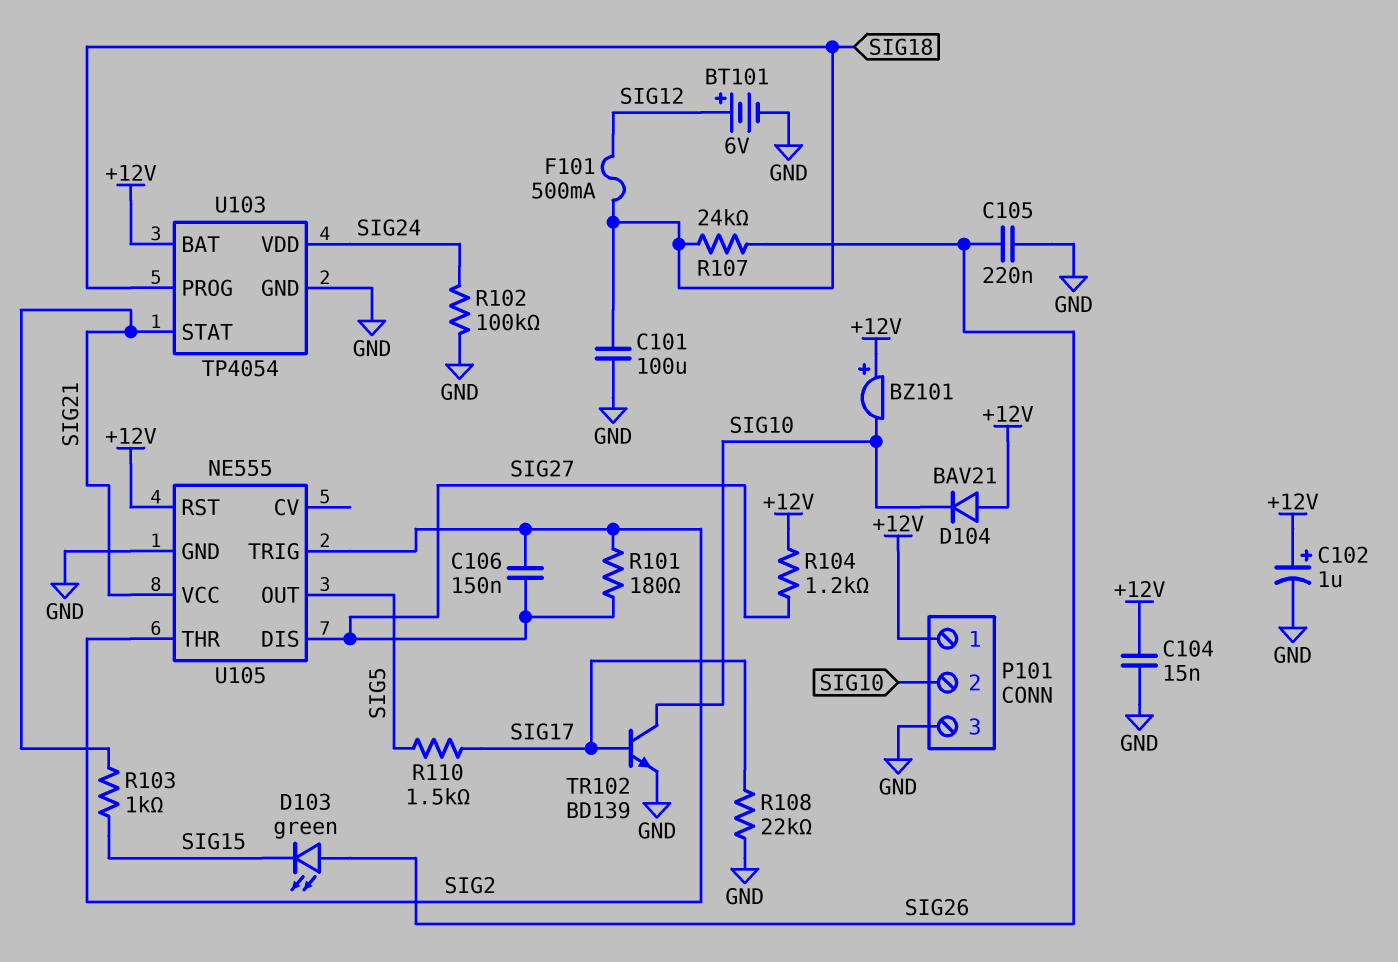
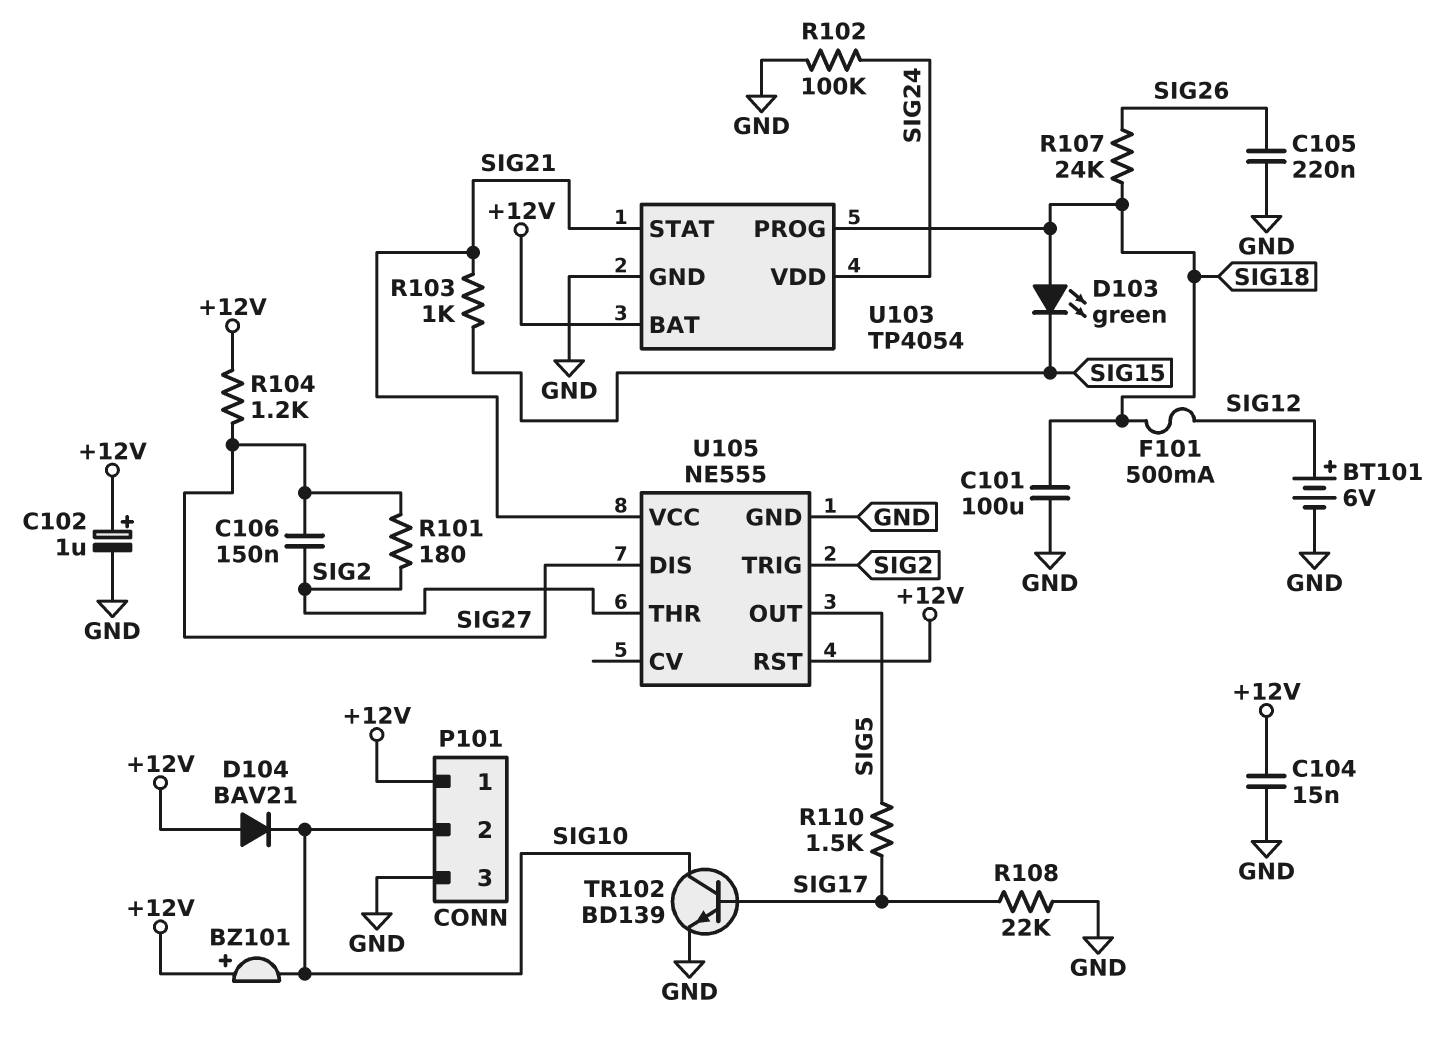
D103: LED green (A SIG26, K SIG15) -> LED green (A SIG18, K SIG15)

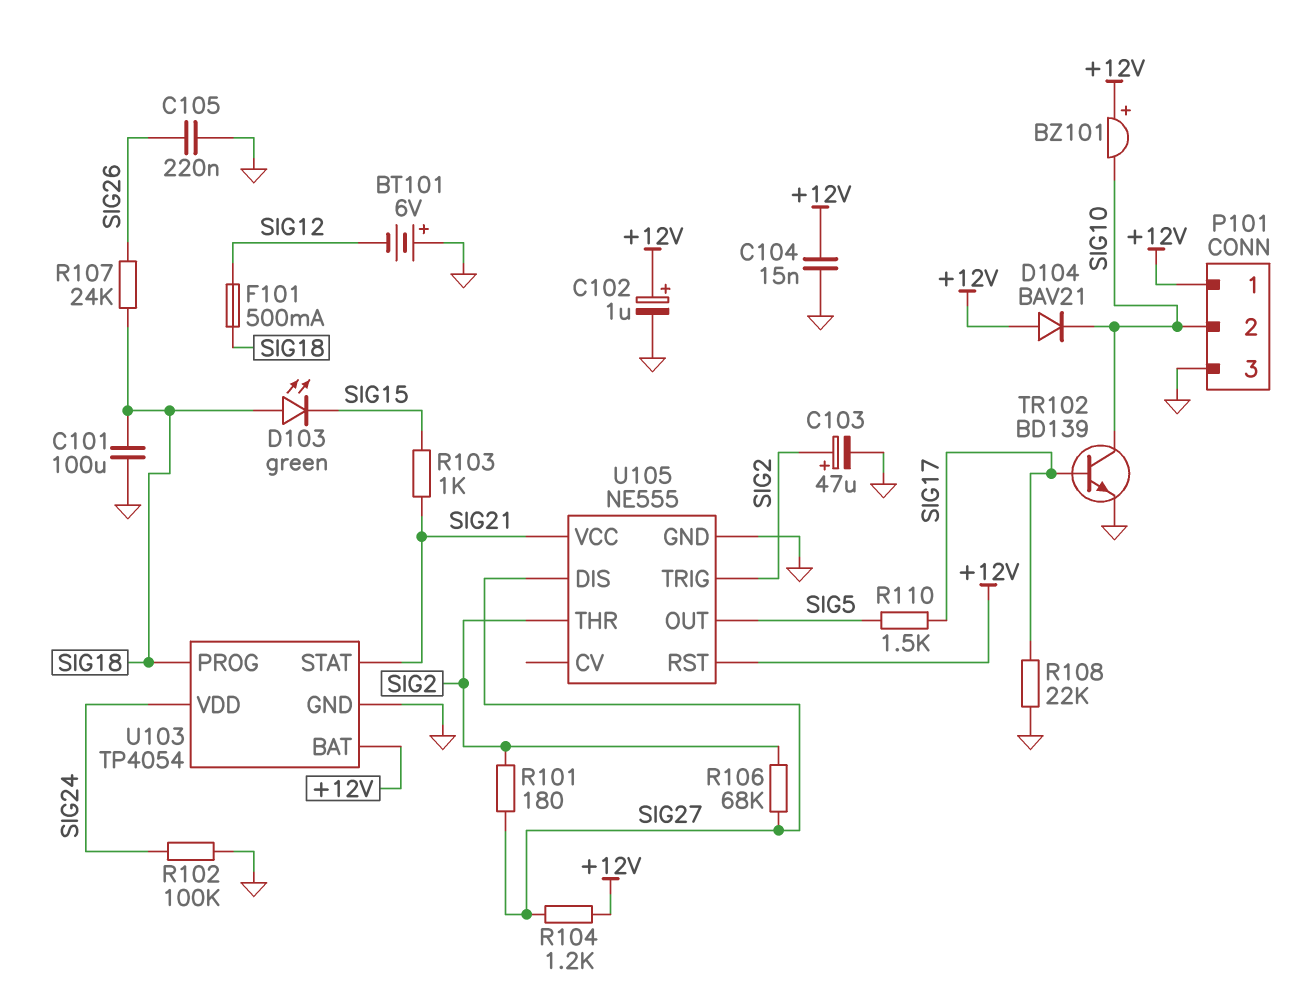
BT101: 6V (plus SIG12, minus GND) -> 6V (plus GND, minus SIG12)
C103: none -> 47uF (plus SIG2, minus GND)
C106: 150nF (SIG2, SIG27) -> none
R106: none -> 68k (SIG2, SIG27)

